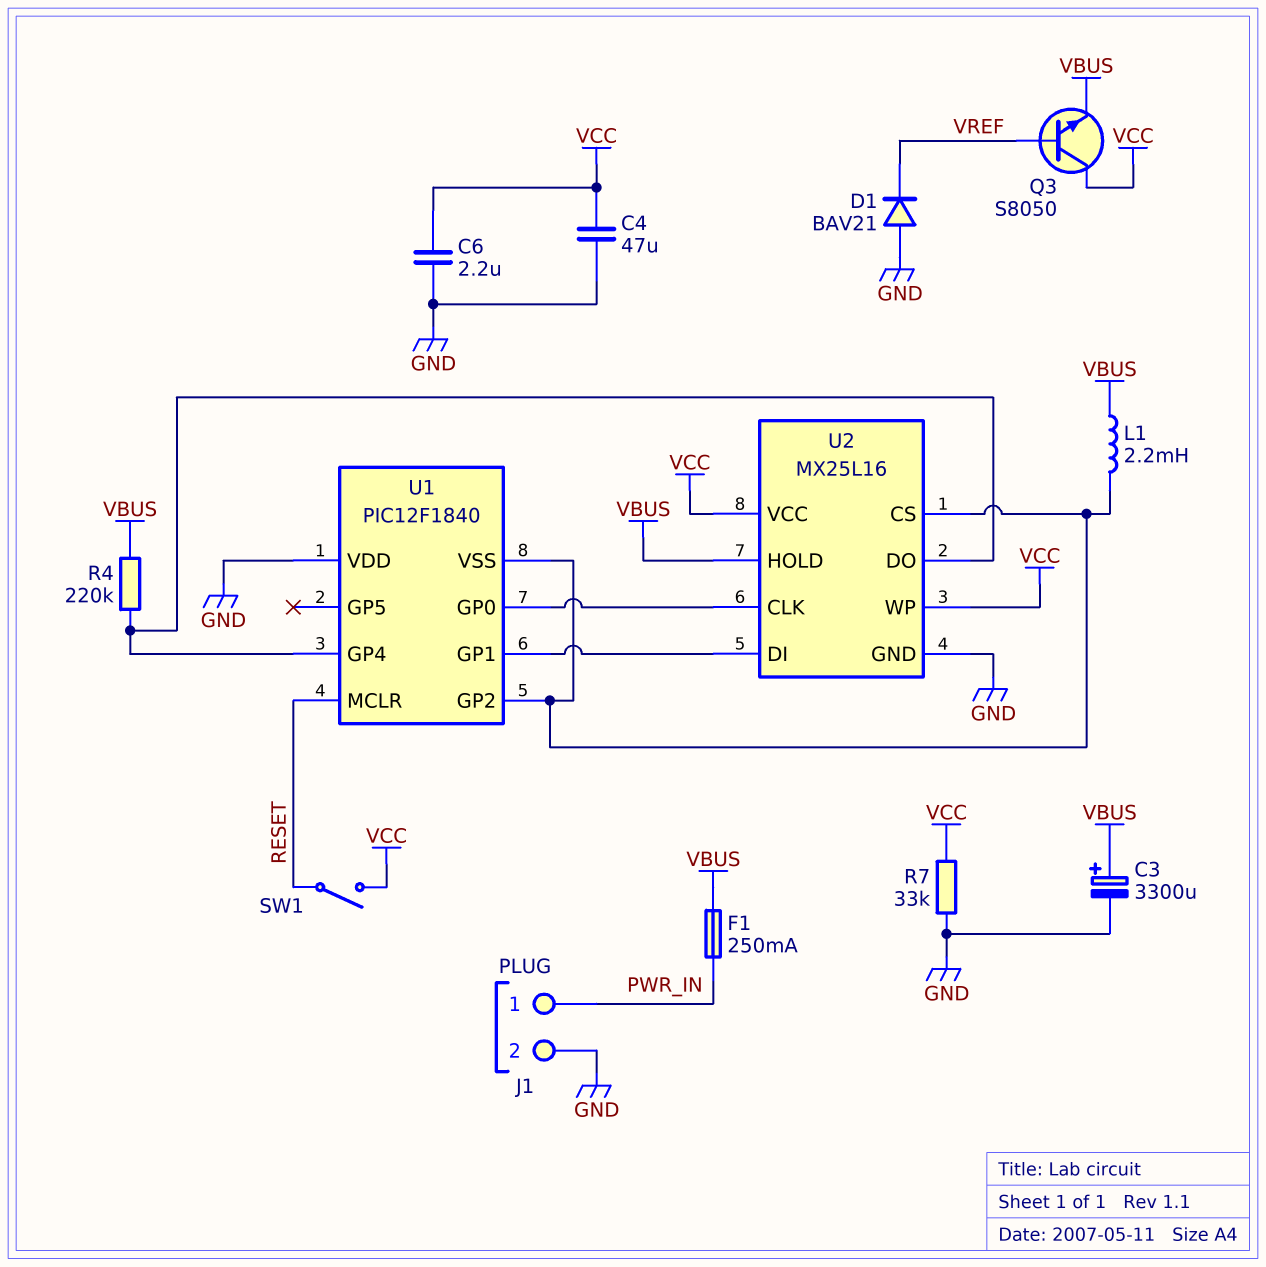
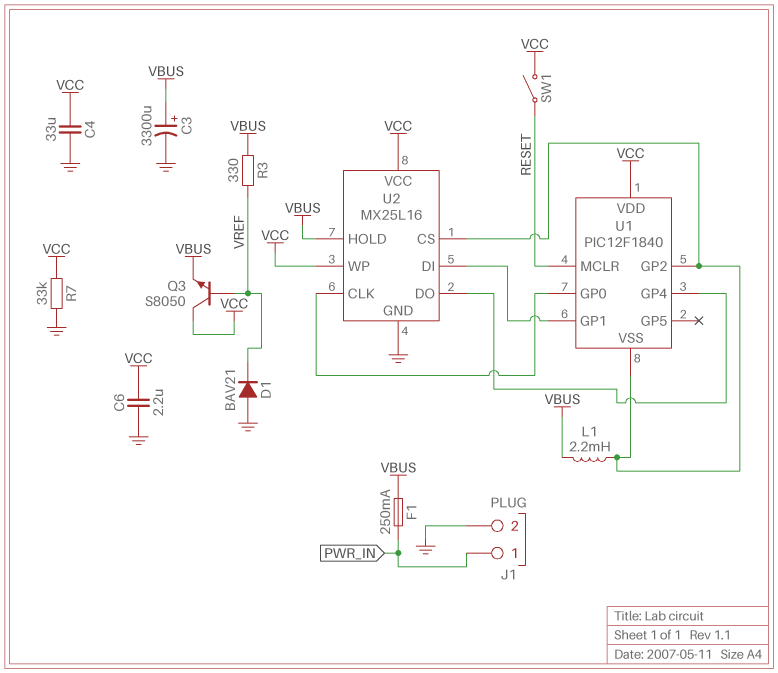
C4: 47uF (GND, VCC) -> 33uF (GND, VCC)
R3: none -> 330 (VBUS, VREF)
R4: 220k (U1/GP4, VBUS) -> none
U1 pin VDD: GND -> VCC

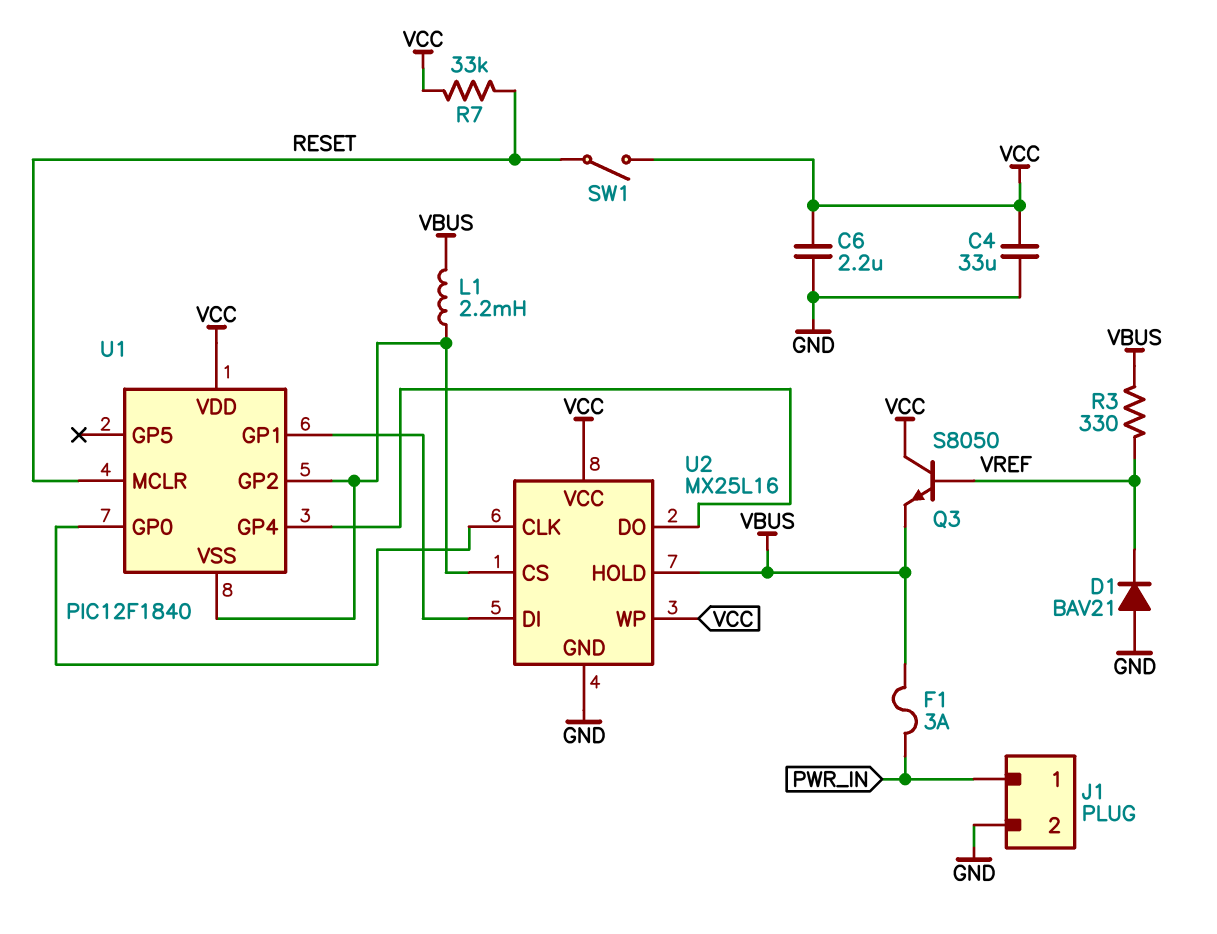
C3: 3300uF (plus VBUS, minus GND) -> none
F1: 250mA (PWR_IN, VBUS) -> 3A (PWR_IN, VBUS)
R7: 33k (GND, VCC) -> 33k (RESET, VCC)

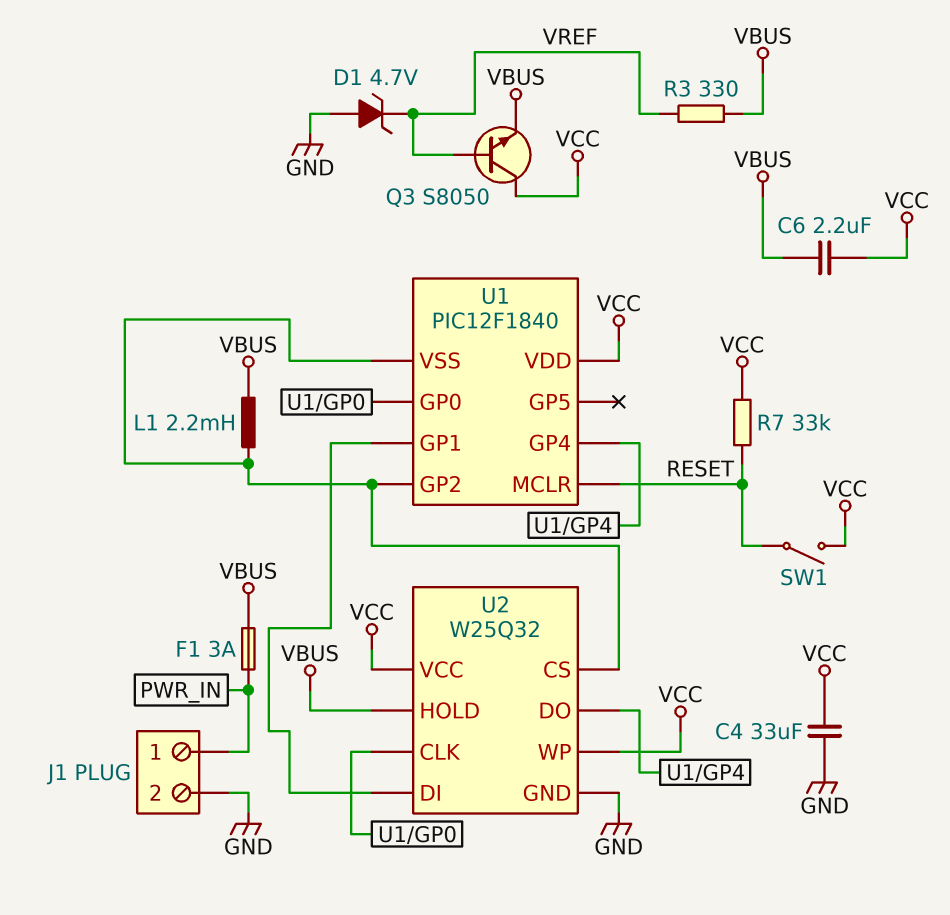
C6: 2.2uF (GND, VCC) -> 2.2uF (VBUS, VCC)
D1: diode BAV21 (A GND, K VREF) -> zener 4.7V (A GND, K VREF)
U2: MX25L16 -> W25Q32

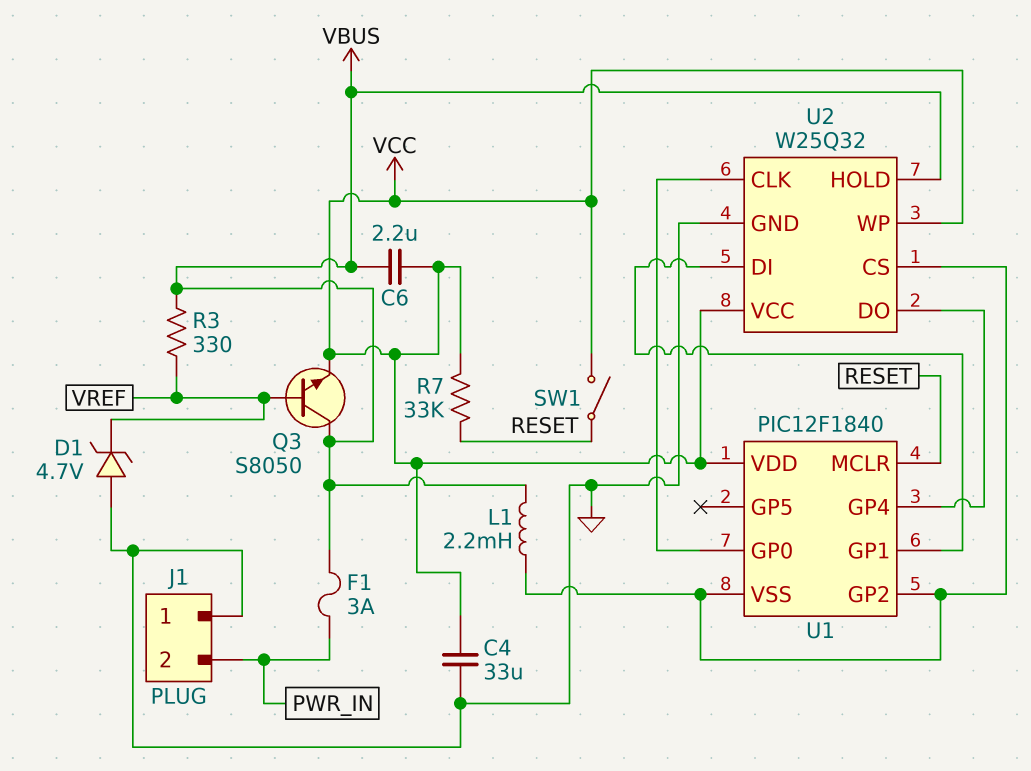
J1 pin 1: PWR_IN -> GND
J1 pin 2: GND -> PWR_IN
Q3: NPN S8050 (B VREF, C VCC, E VBUS) -> NPN S8050 (B VREF, C VBUS, E VCC)

